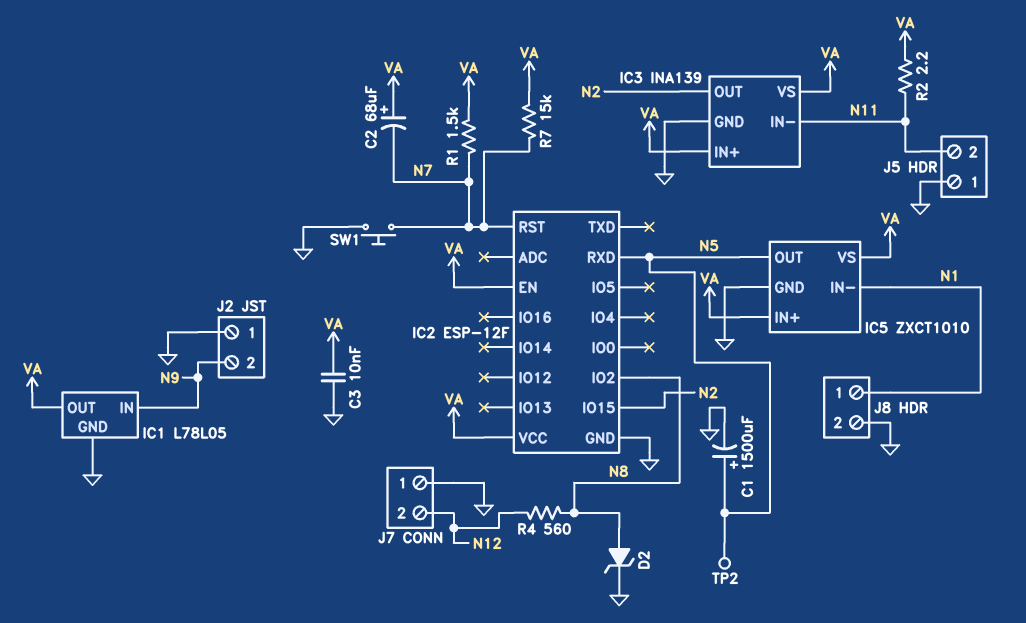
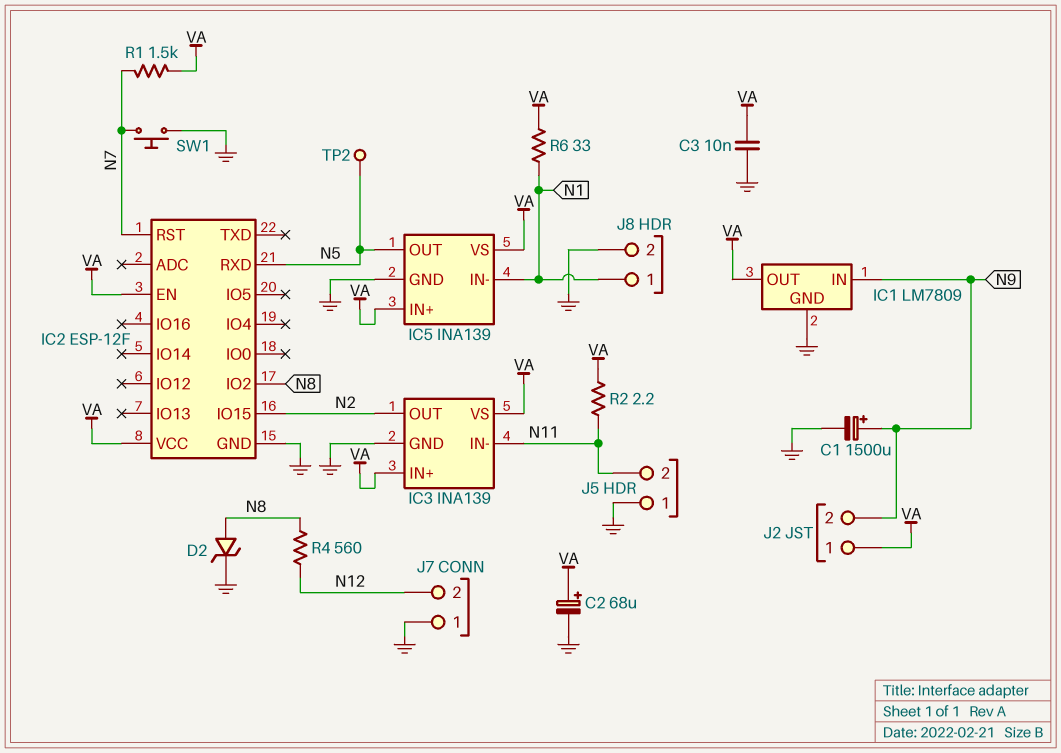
C1: 1500uF (plus N5, minus GND) -> 1500uF (plus N9, minus GND)
C2: 68uF (plus VA, minus N7) -> 68uF (plus VA, minus GND)
IC1: L78L05 -> LM7809
IC5: ZXCT1010 -> INA139
J2 pin 1: GND -> VA
R6: none -> 33 (N1, VA)
R7: 15k (N7, VA) -> none

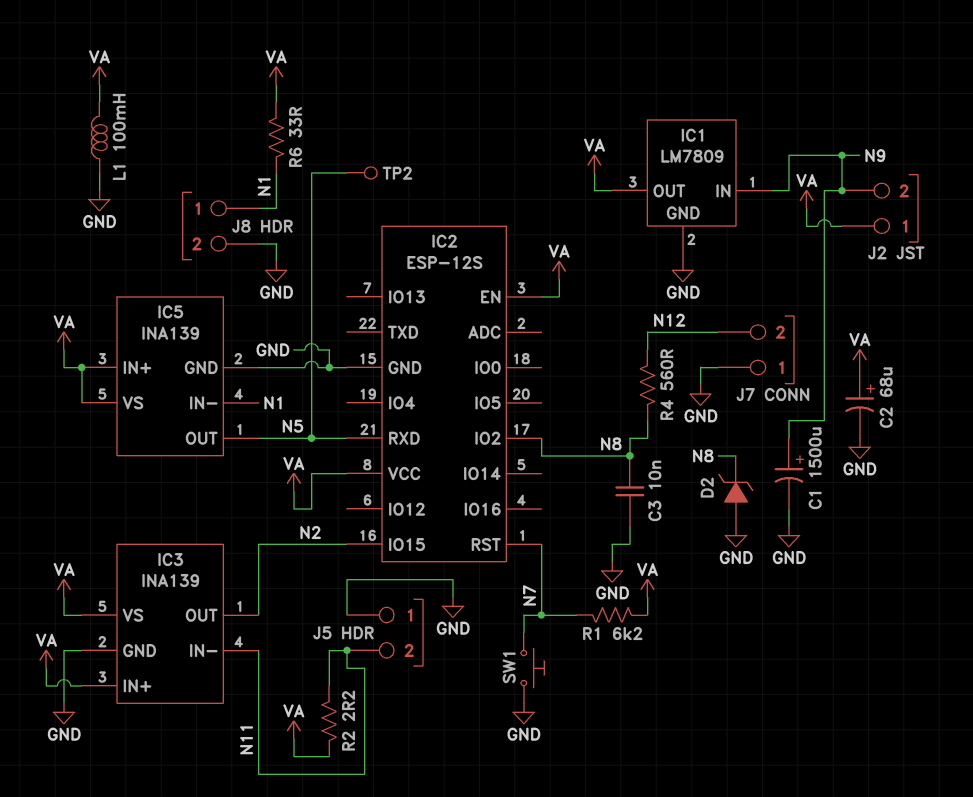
C3: 10nF (GND, VA) -> 10nF (GND, N8)
D2: zener (A N8, K GND) -> zener (A GND, K N8)
IC2: ESP-12F -> ESP-12S
L1: none -> 100mH (GND, VA)
R1: 1.5k (N7, VA) -> 6.2k (N7, VA)

